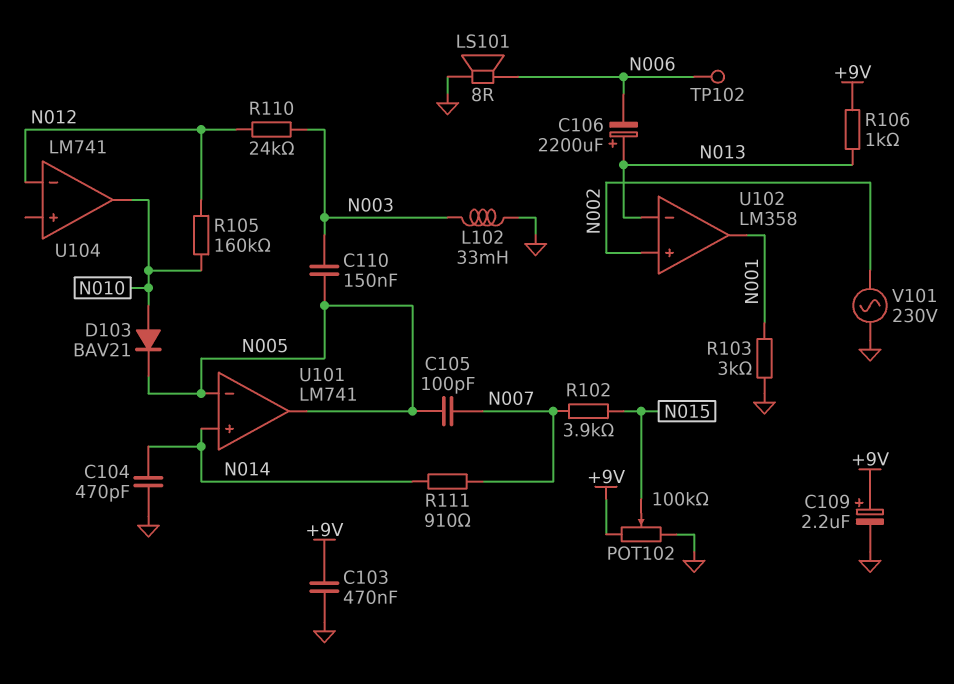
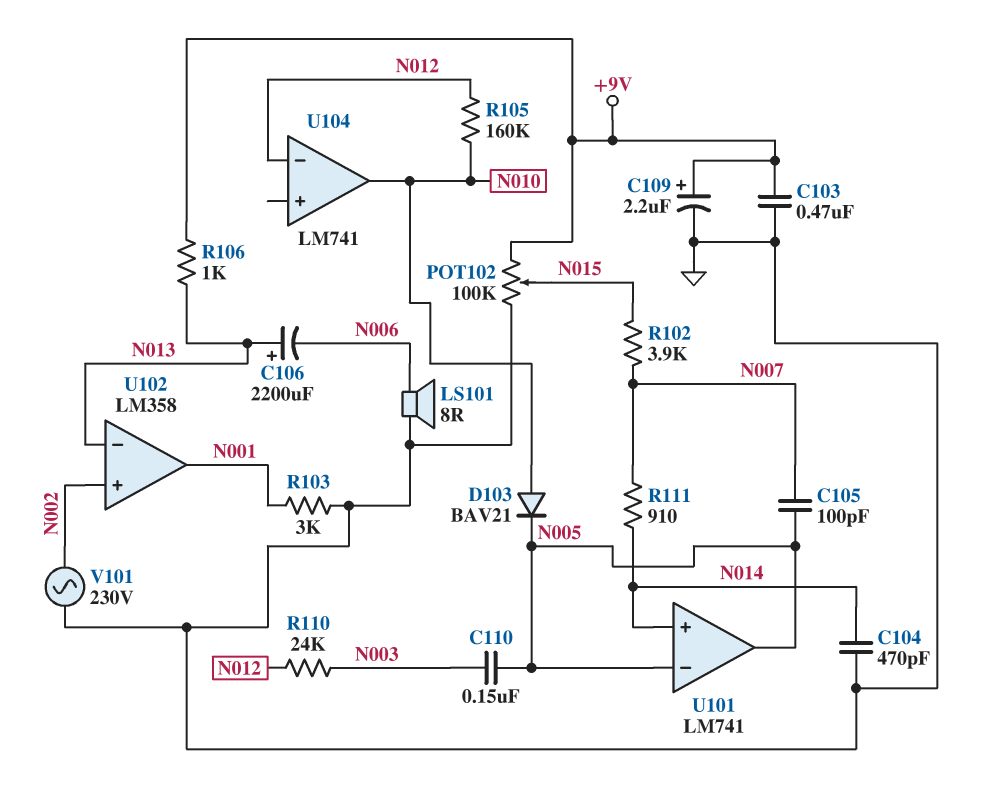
L102: 33mH (GND, N003) -> none
TP102: test point (N006) -> none

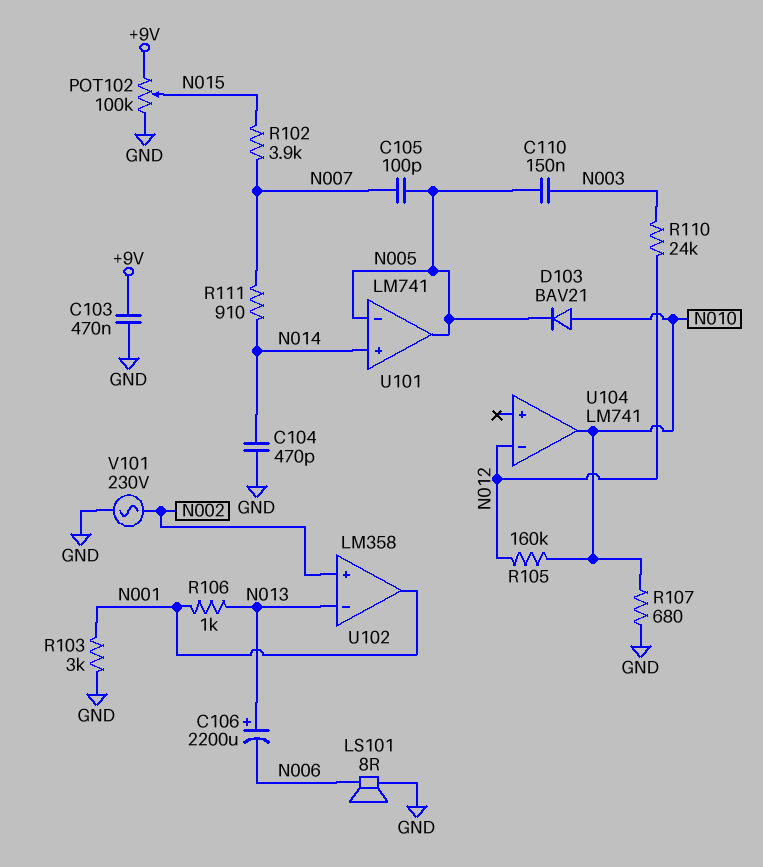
C109: 2.2uF (plus +9V, minus GND) -> none
R106: 1k (+9V, N013) -> 1k (N001, N013)
R107: none -> 680 (GND, N010)

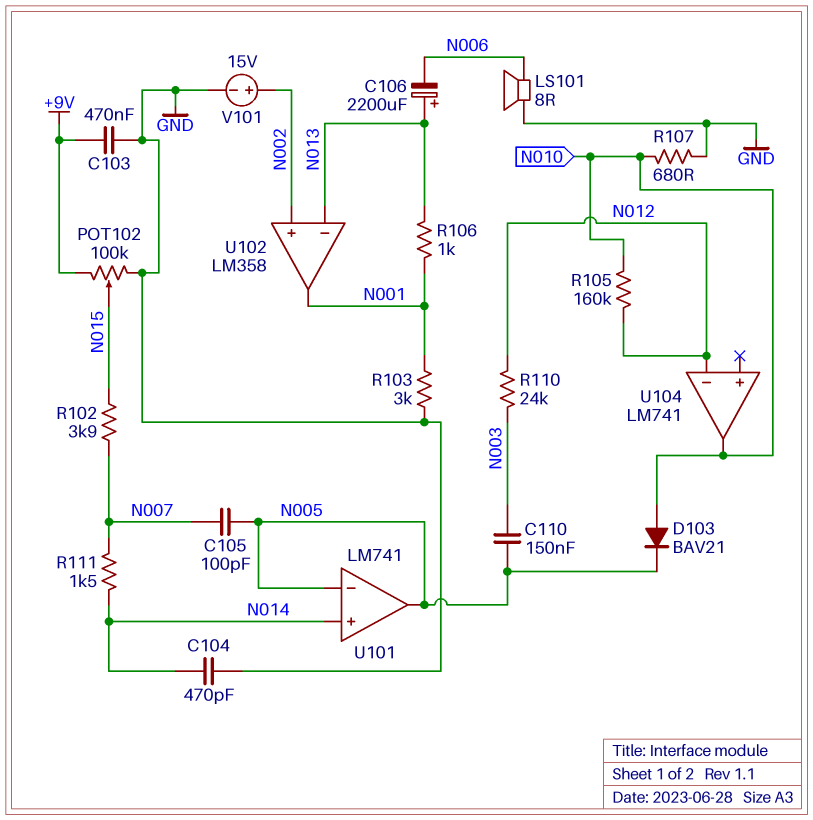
R111: 910 (N007, N014) -> 1.5k (N007, N014)
V101: AC 230V (GND, N002) -> 15V (plus N002, minus GND)

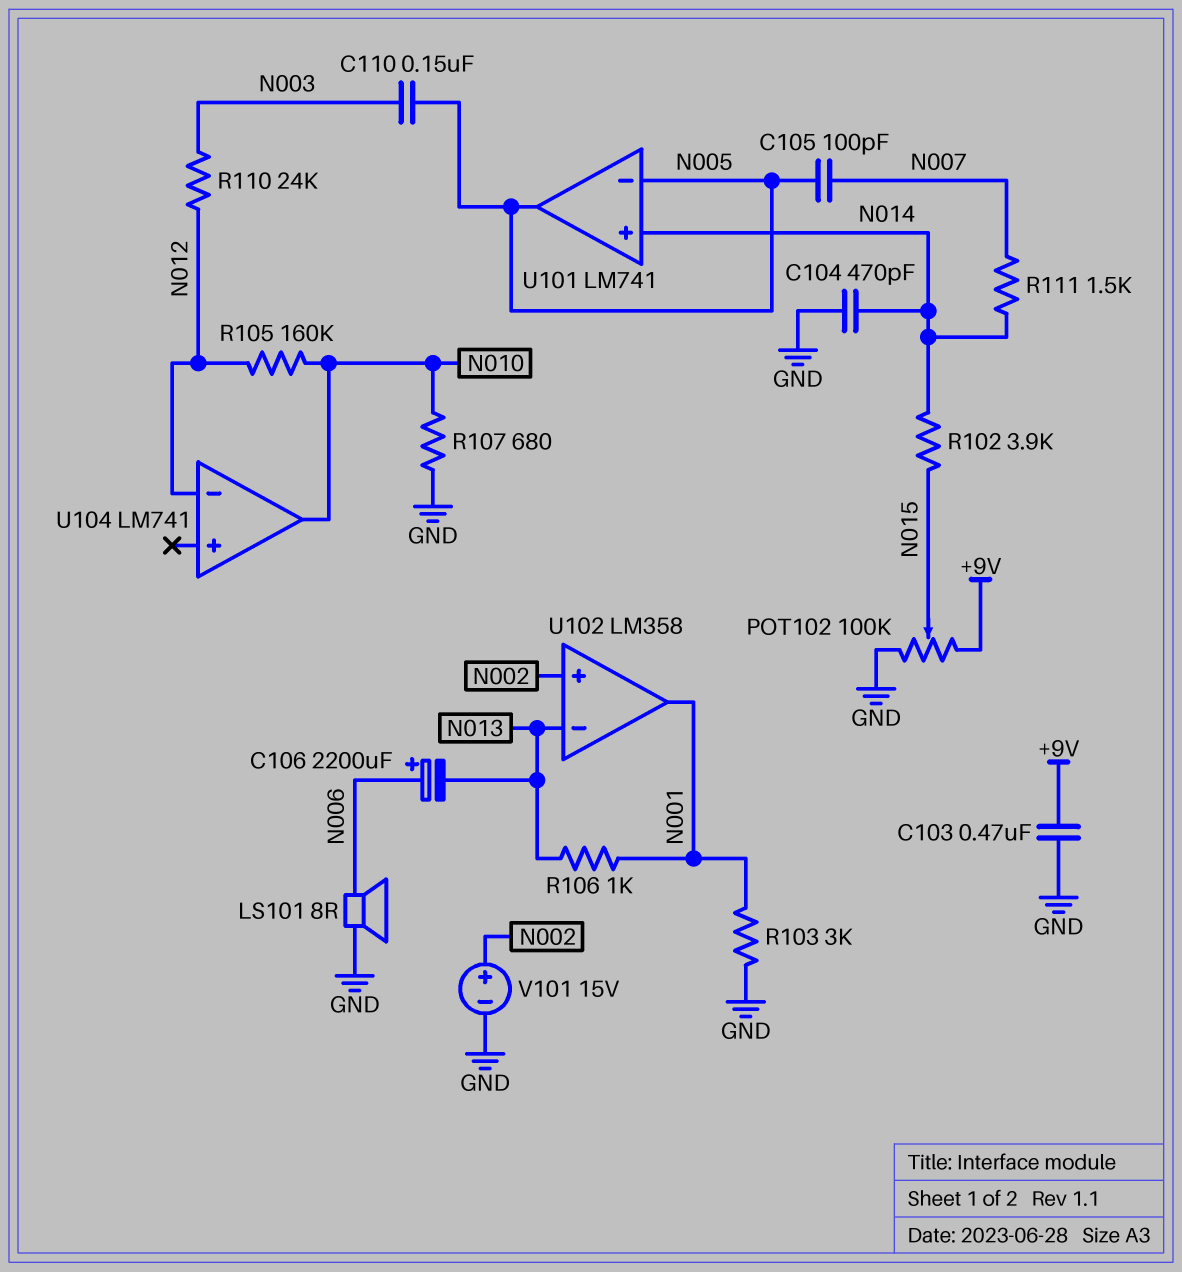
C106: 2200uF (plus N013, minus N006) -> 2200uF (plus N006, minus N013)
D103: diode BAV21 (A N010, K N005) -> none
R102: 3.9k (N007, N015) -> 3.9k (N014, N015)

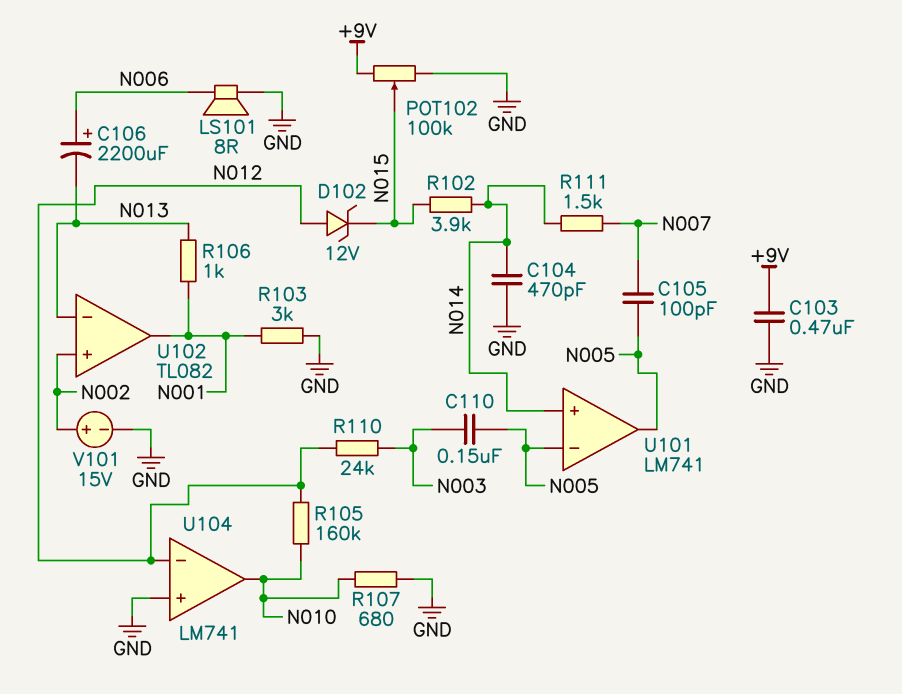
D102: none -> zener 12V (A N012, K N015)
U102: LM358 -> TL082
U104 pin in+: none -> GND

